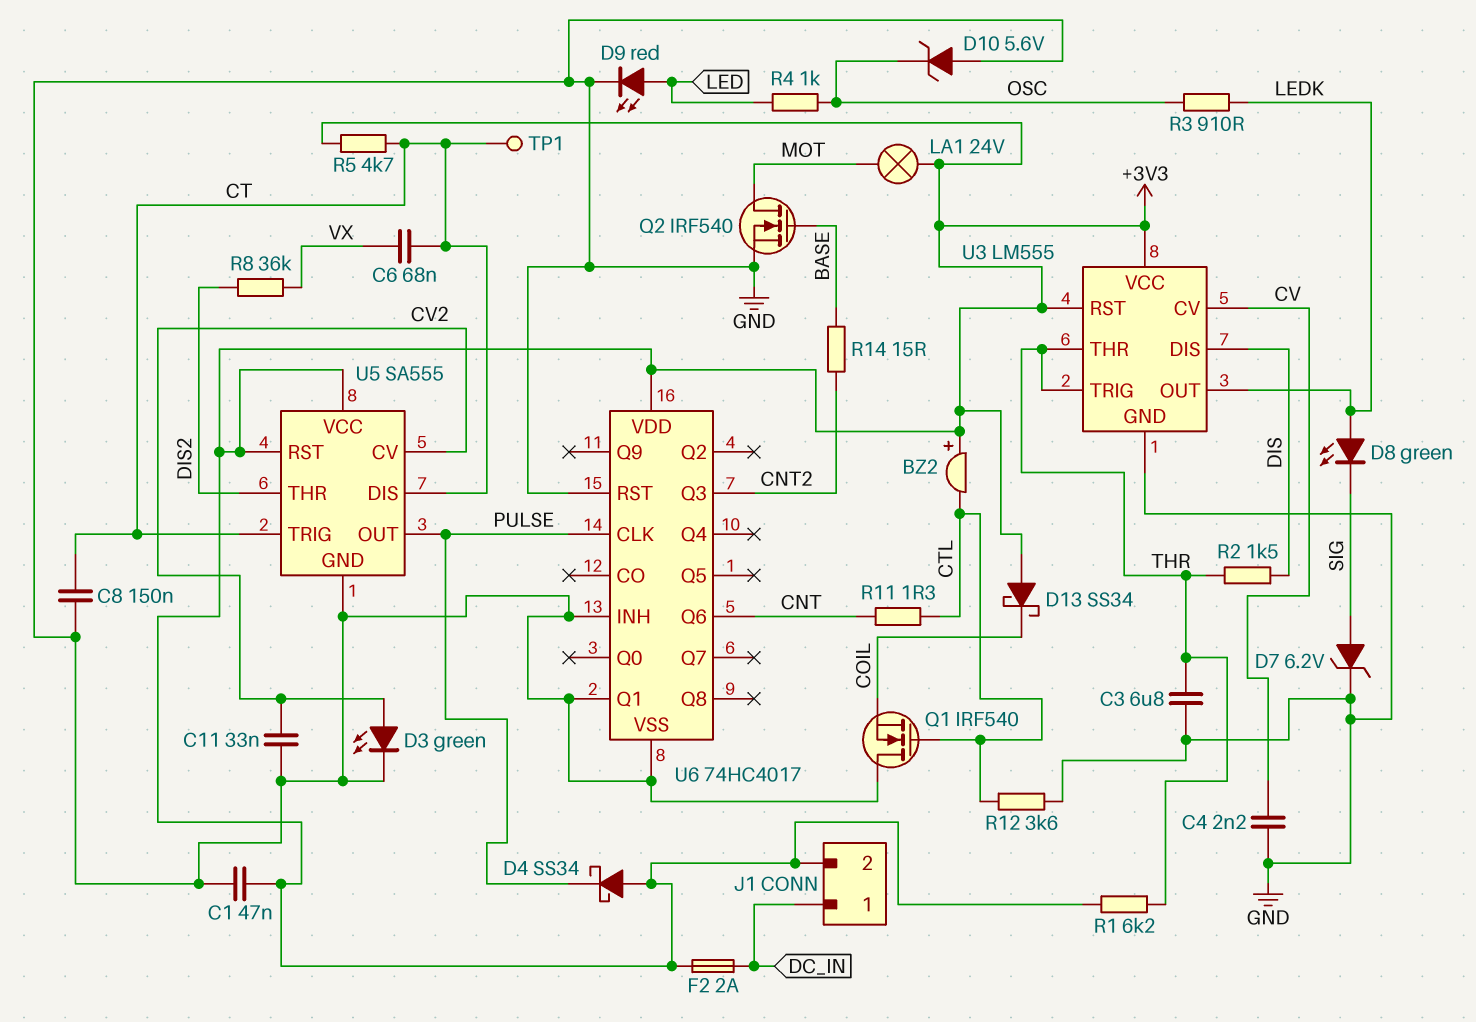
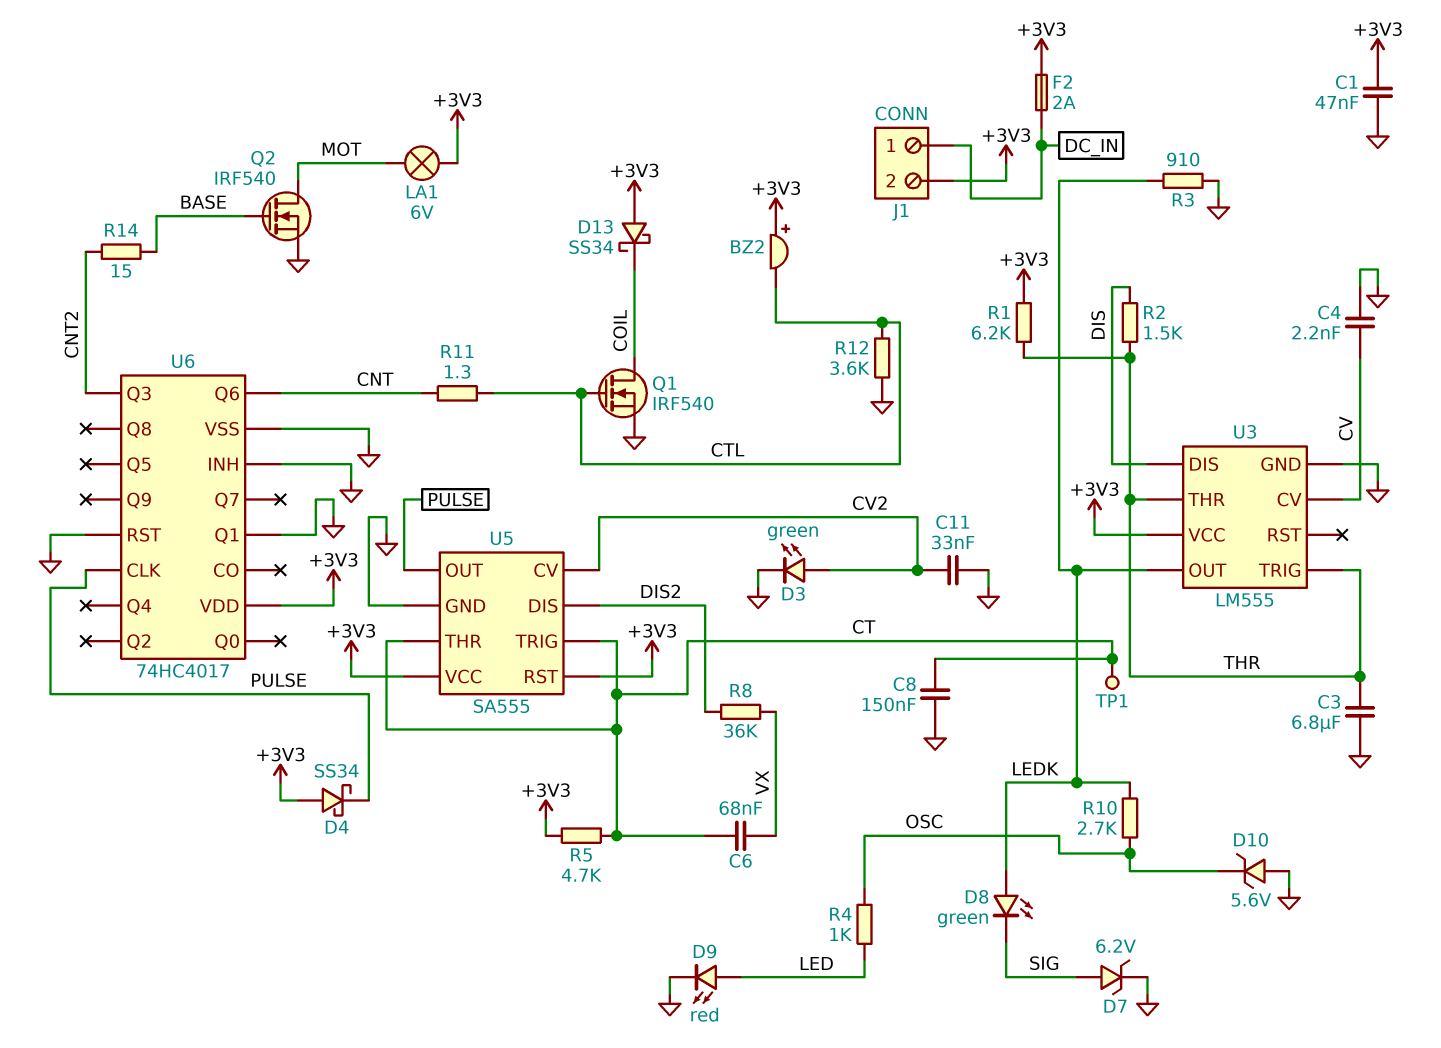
LA1: lamp 24V (+3V3, MOT) -> lamp 6V (+3V3, MOT)
Q1: NMOS IRF540 (G CTL, D GND, S COIL) -> NMOS IRF540 (G CTL, D COIL, S GND)
R3: 910 (LEDK, OSC) -> 910 (GND, LEDK)
R10: none -> 2.7k (LEDK, OSC)
U3 pin RST: +3V3 -> none
U5 pin DIS: CT -> DIS2
U5 pin THR: DIS2 -> CT

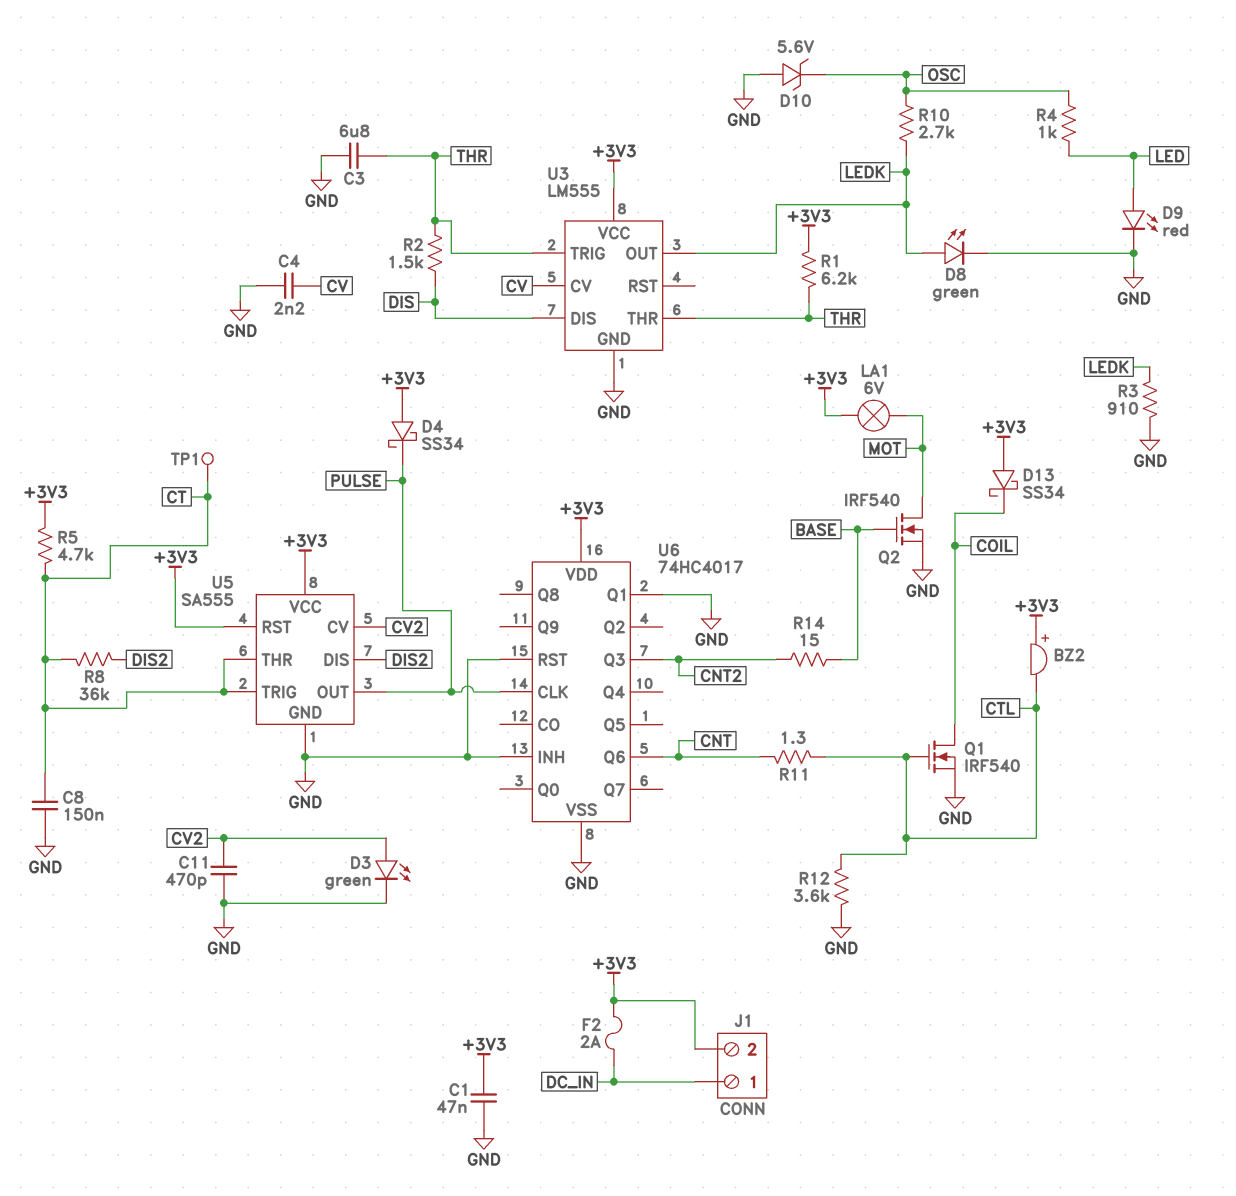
C6: 68nF (CT, VX) -> none
C11: 33nF (CV2, GND) -> 470pF (CV2, GND)
D7: zener 6.2V (A SIG, K GND) -> none
D8: LED green (A LEDK, K SIG) -> LED green (A LEDK, K GND)
R8: 36k (DIS2, VX) -> 36k (CT, DIS2)

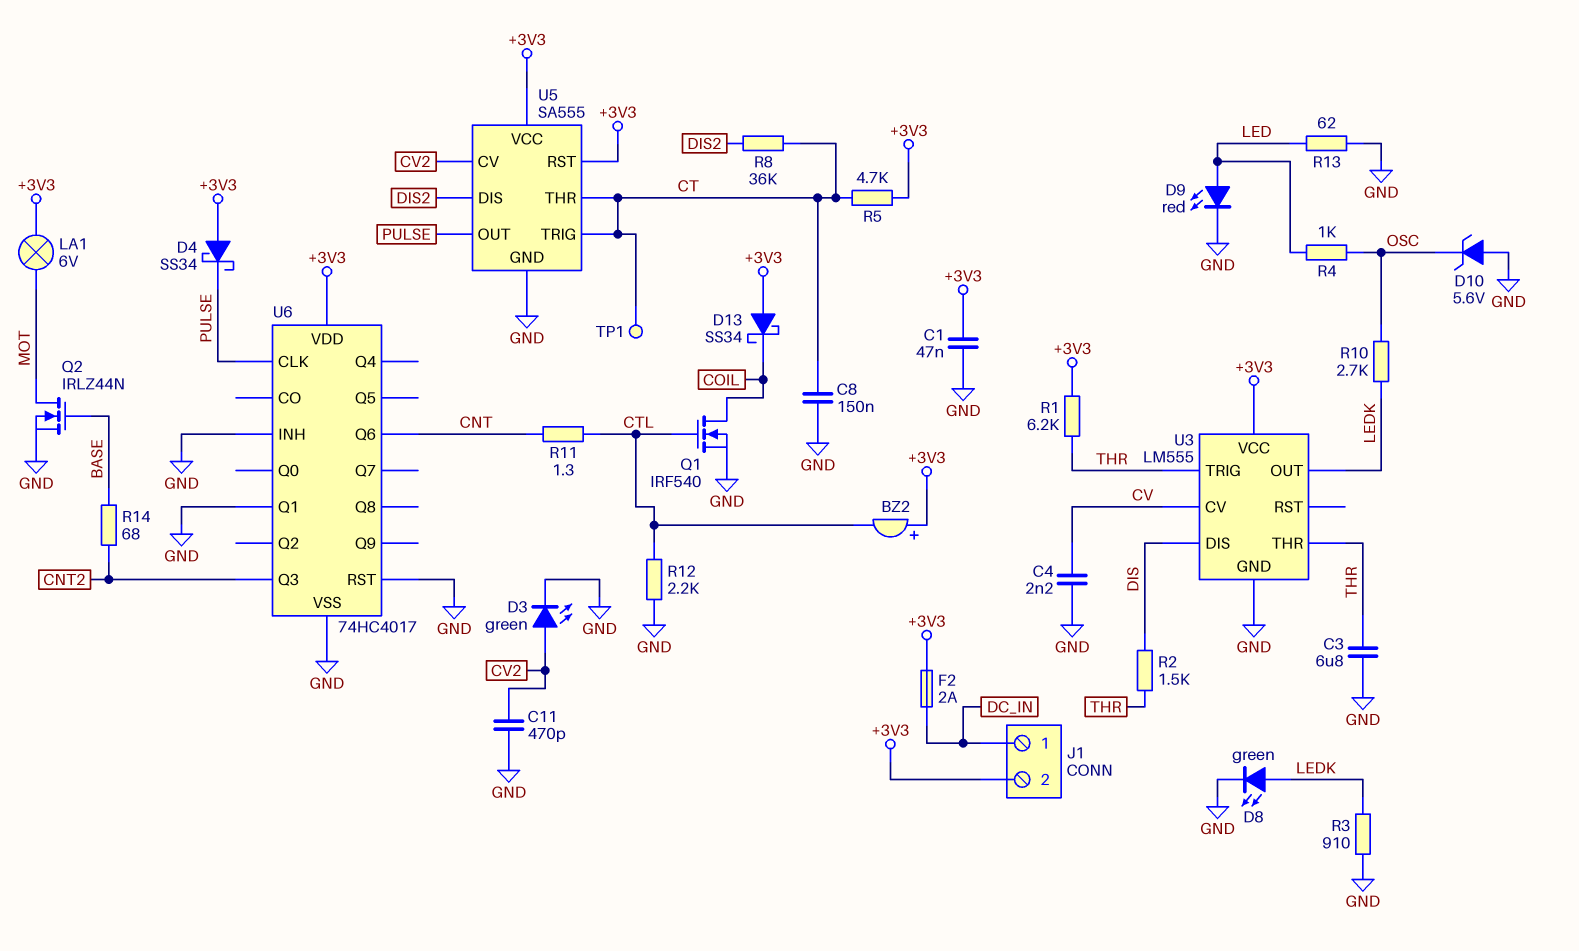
Q2: NMOS IRF540 (G BASE, D MOT, S GND) -> NMOS IRLZ44N (G BASE, D MOT, S GND)
R12: 3.6k (CTL, GND) -> 2.2k (CTL, GND)
R13: none -> 62 (GND, LED)
R14: 15 (BASE, CNT2) -> 68 (BASE, CNT2)

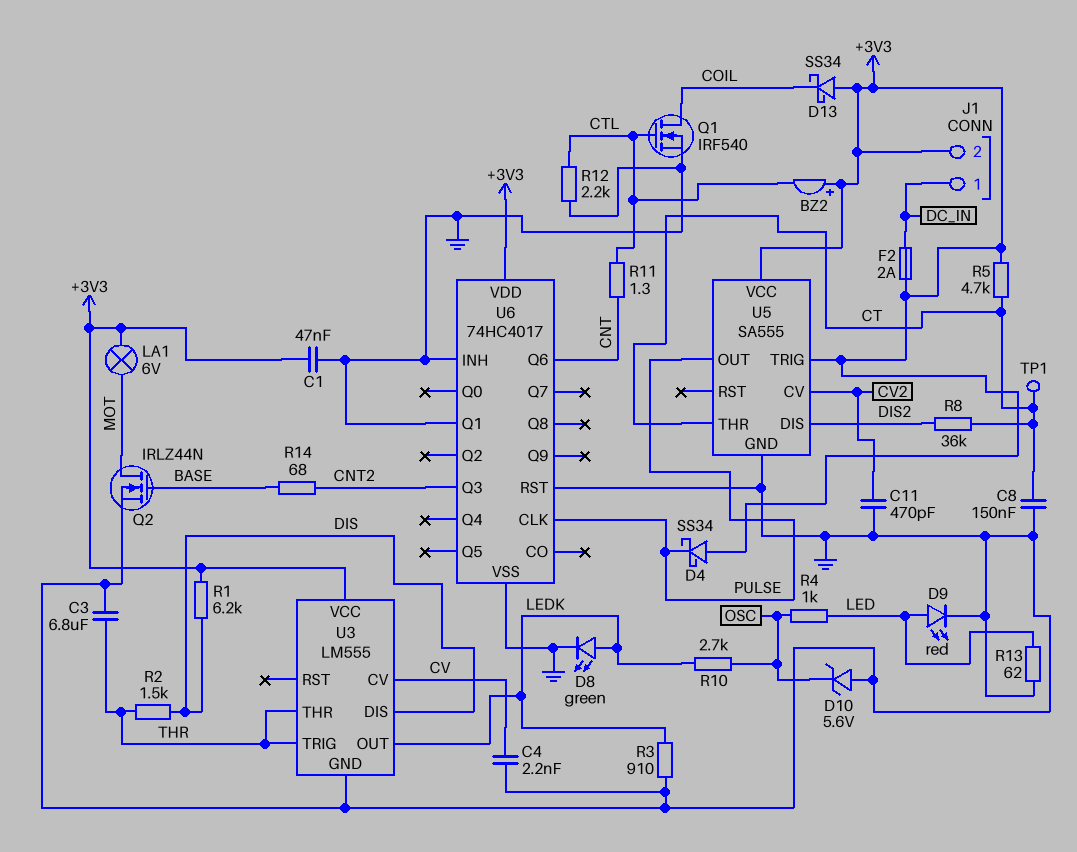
D3: LED green (A CV2, K GND) -> none
R1: 6.2k (+3V3, THR) -> 6.2k (+3V3, DIS)
U5 pin RST: +3V3 -> none
U5 pin TRIG: CT -> +3V3

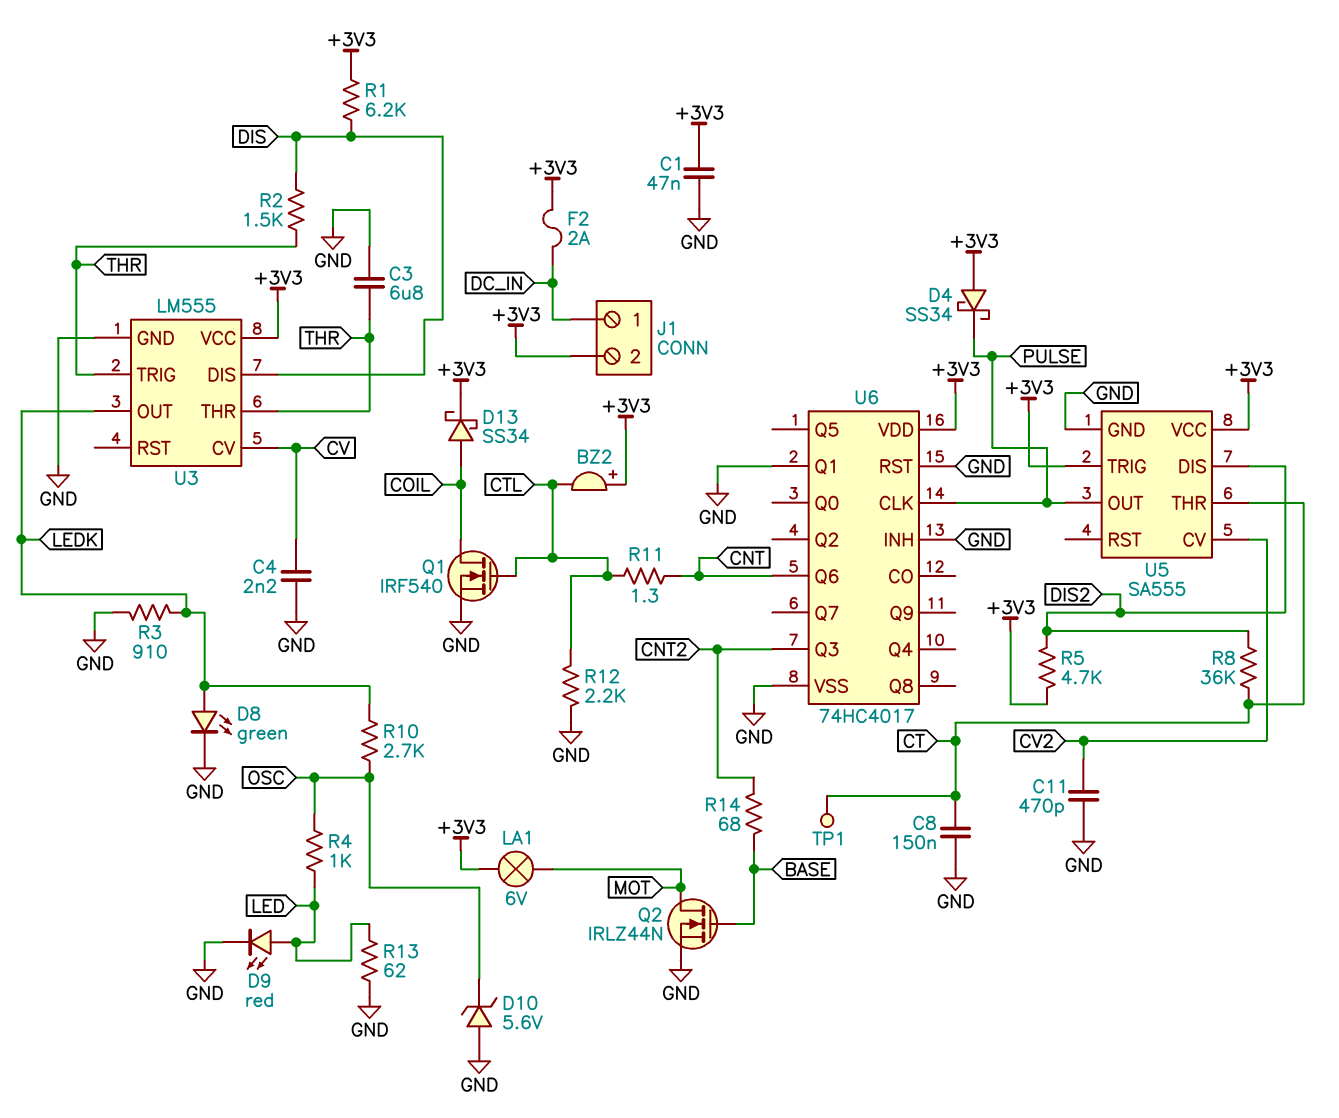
D13: schottky SS34 (A +3V3, K COIL) -> schottky SS34 (A COIL, K +3V3)
R5: 4.7k (+3V3, CT) -> 4.7k (+3V3, DIS2)

